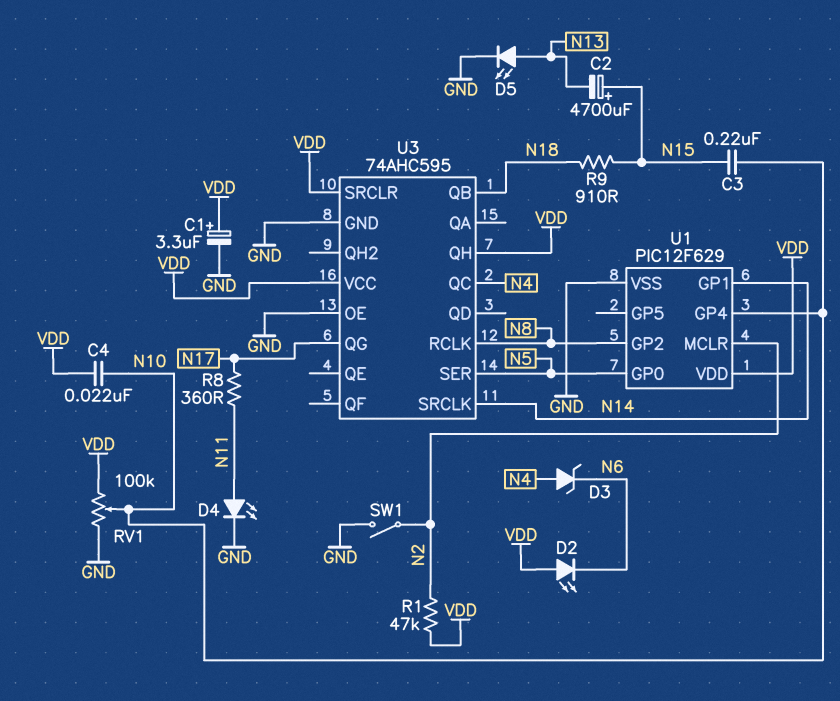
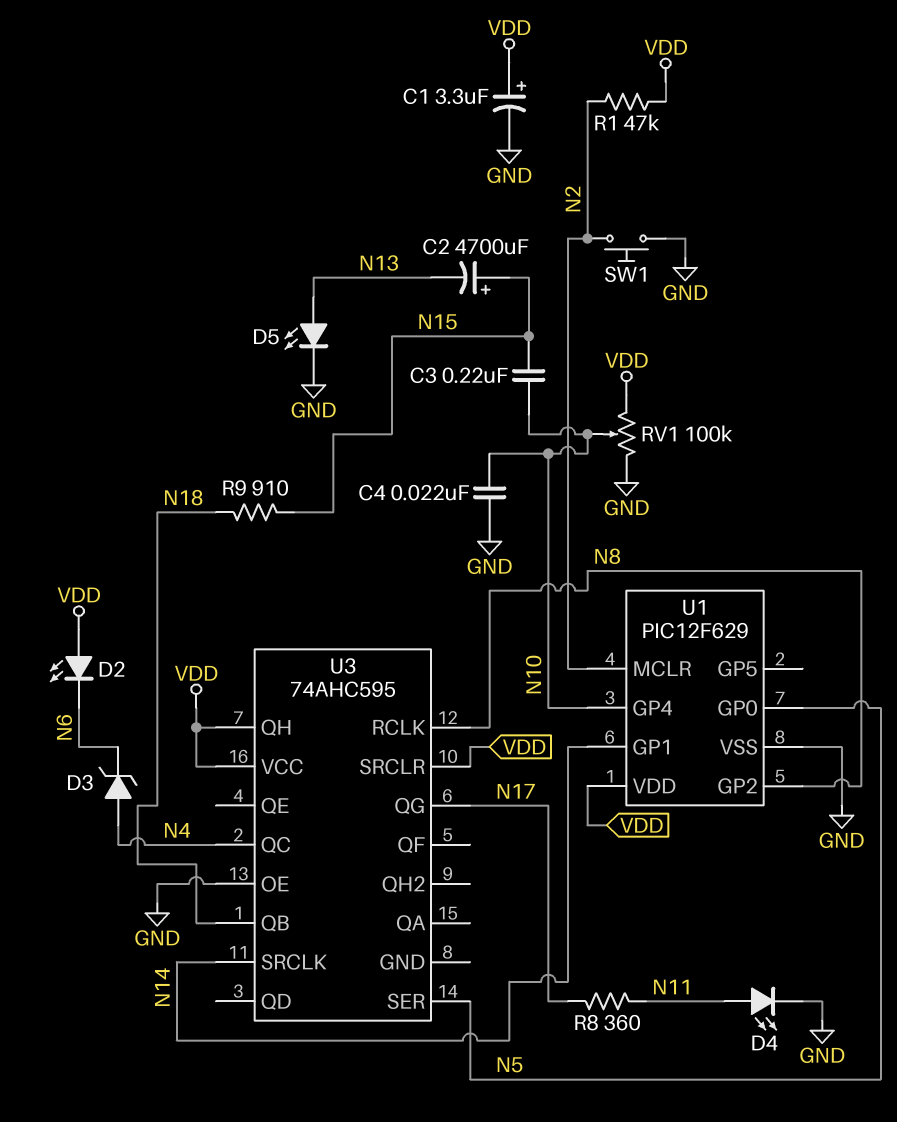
C4: 22nF (N10, VDD) -> 22nF (GND, N10)
SW1: switch (GND, N2) -> button (GND, N2)
U3 pin GND: GND -> none

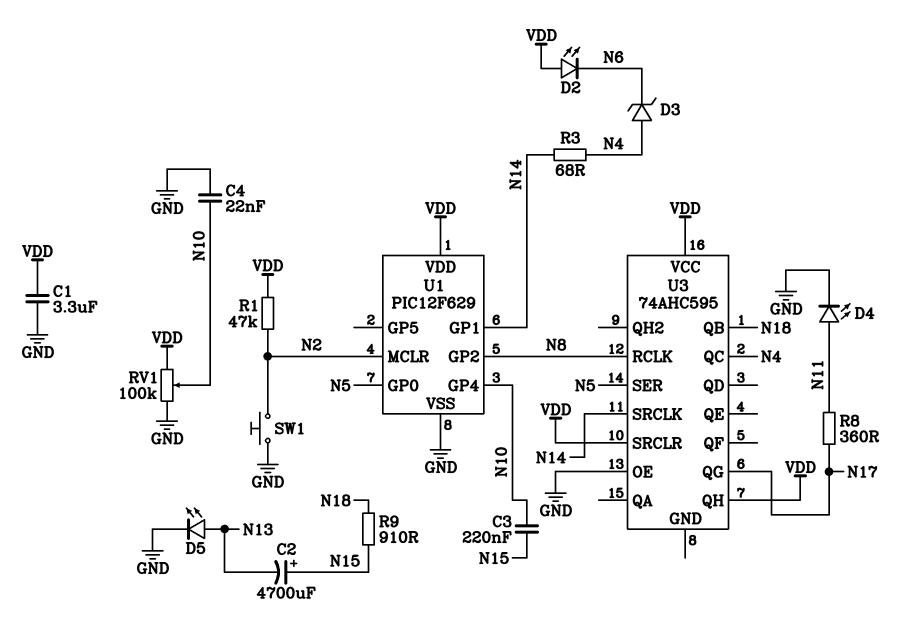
C1: 3.3uF (plus VDD, minus GND) -> 3.3uF (GND, VDD)
R3: none -> 68 (N4, N14)

